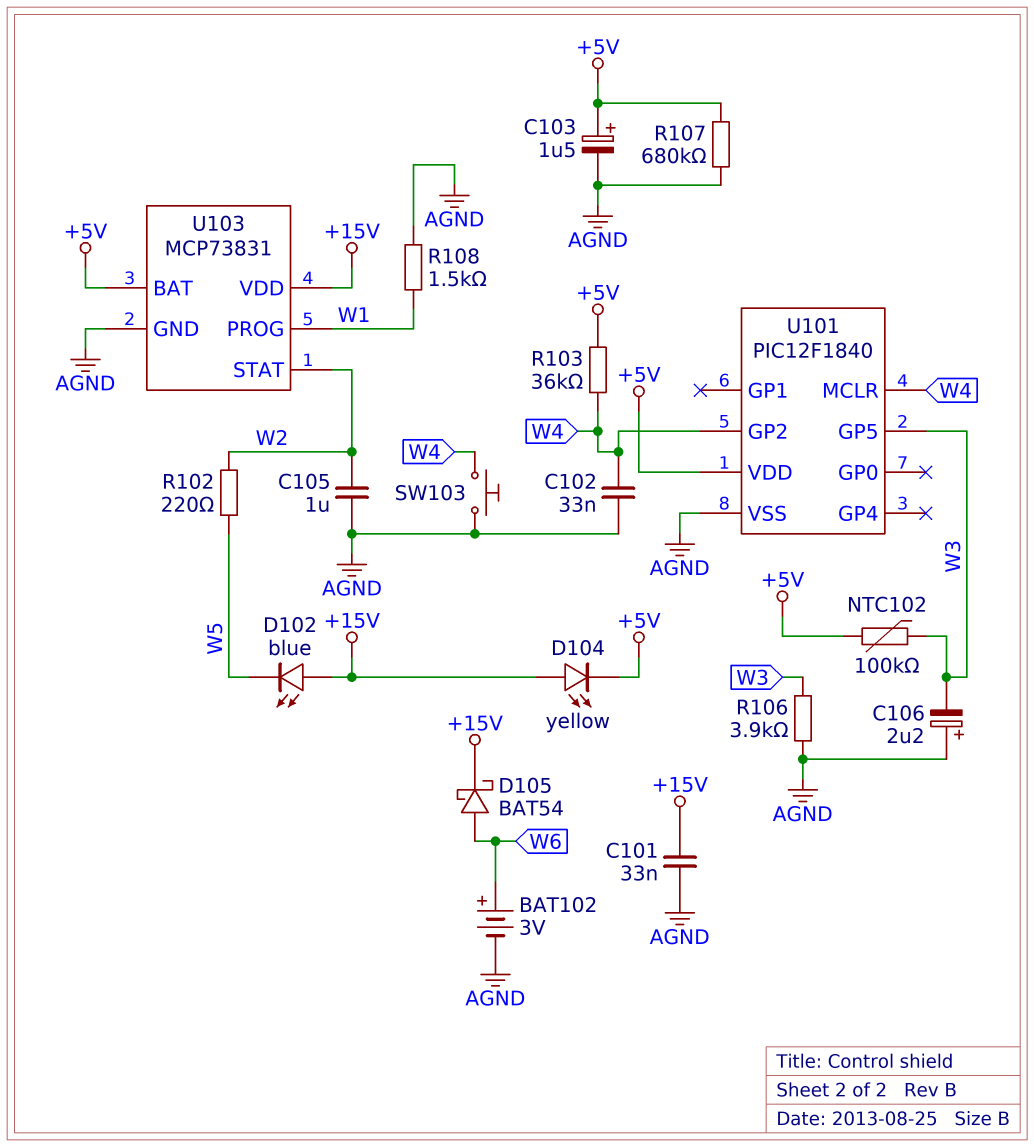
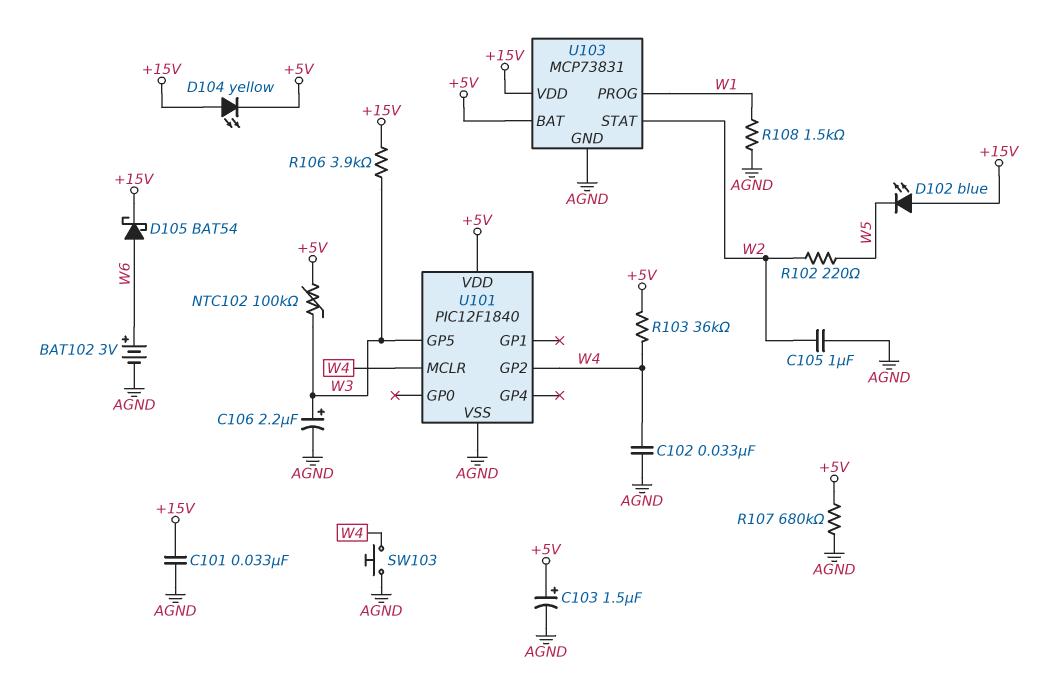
C106: 2.2uF (plus AGND, minus W3) -> 2.2uF (plus W3, minus AGND)
R106: 3.9k (AGND, W3) -> 3.9k (+15V, W3)

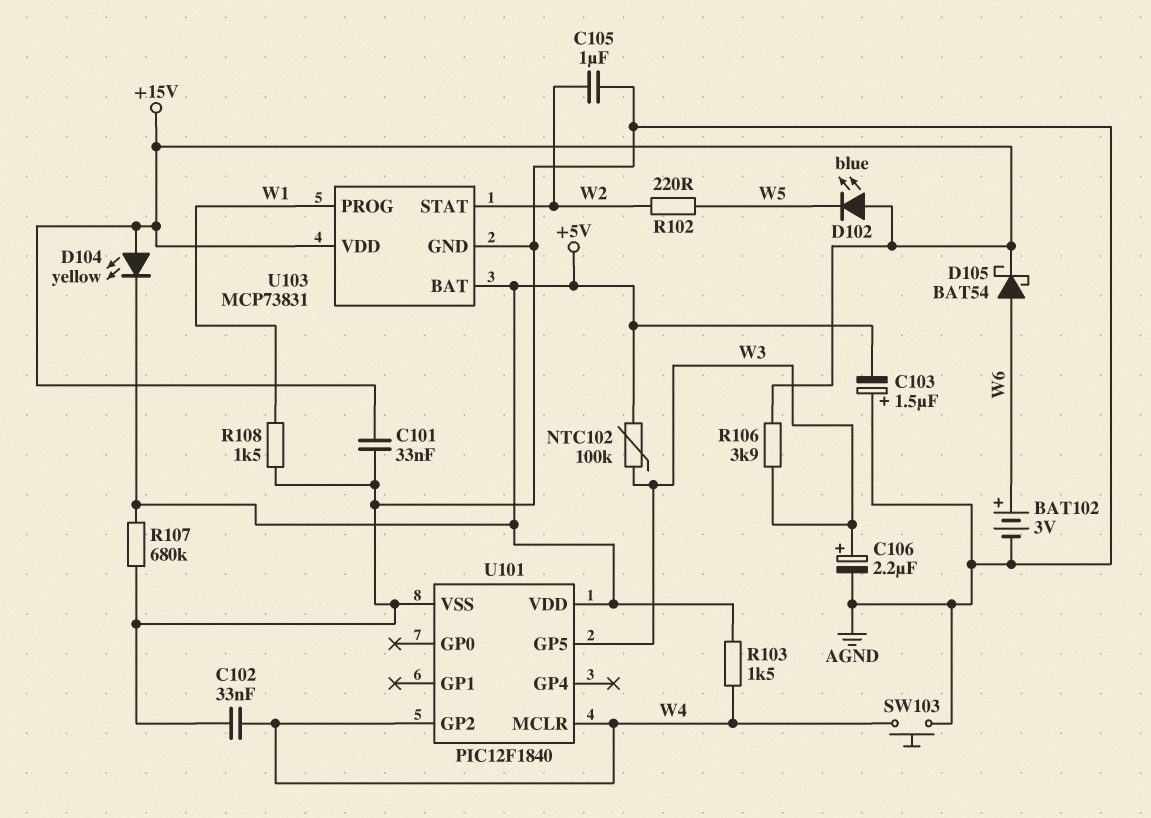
C103: 1.5uF (plus +5V, minus AGND) -> 1.5uF (plus AGND, minus +5V)
R103: 36k (+5V, W4) -> 1.5k (+5V, W4)

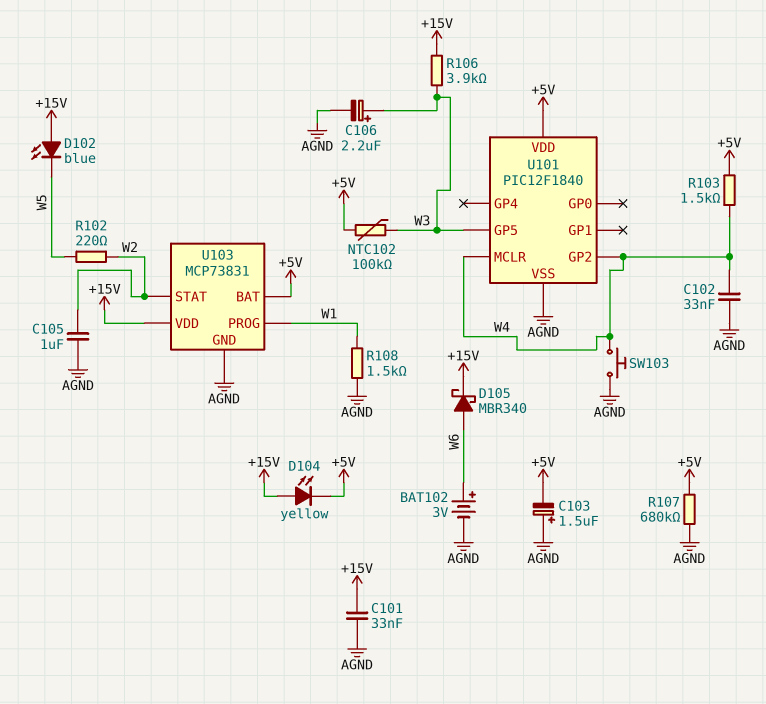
D105: schottky BAT54 (A W6, K +15V) -> schottky MBR340 (A W6, K +15V)

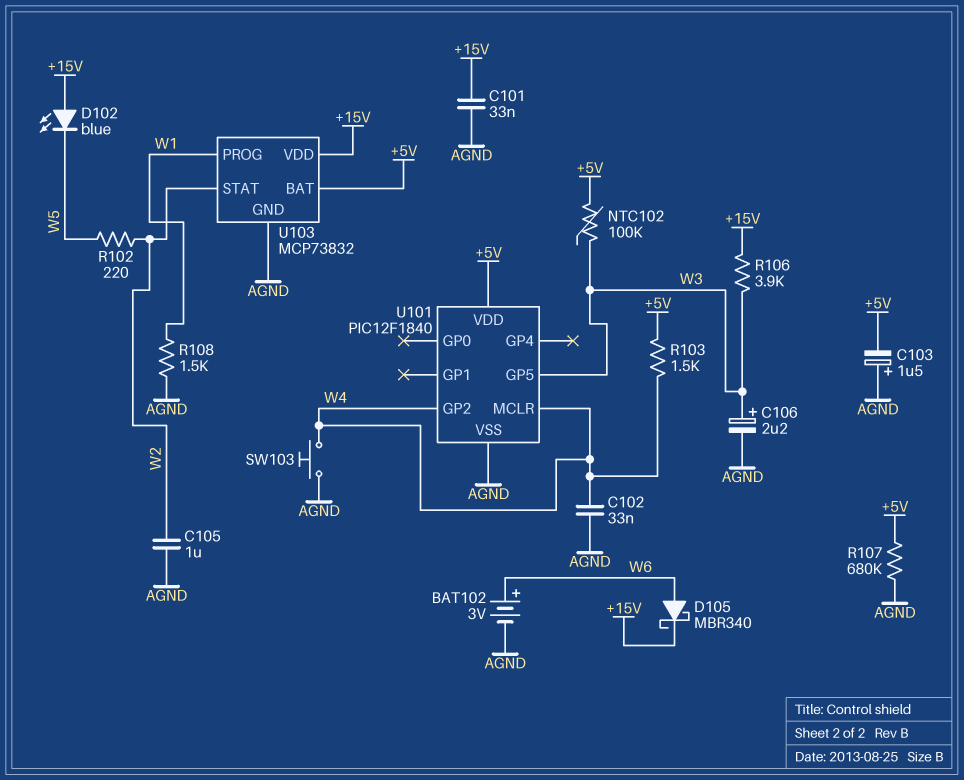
D104: LED yellow (A +15V, K +5V) -> none
U103: MCP73831 -> MCP73832

